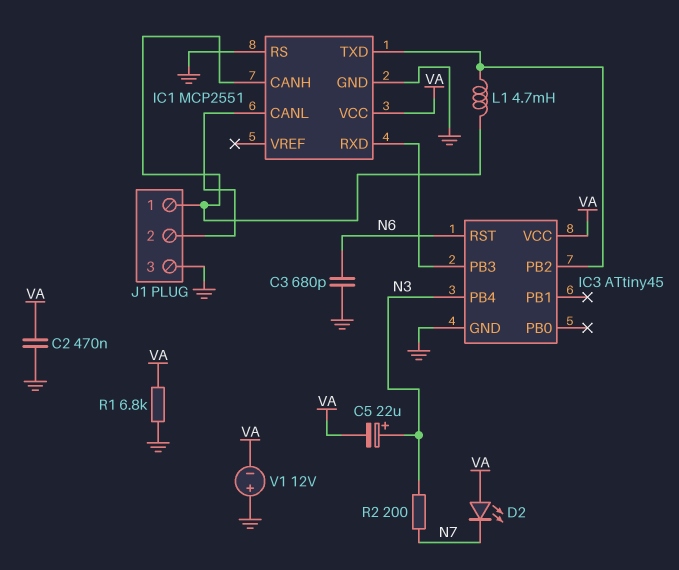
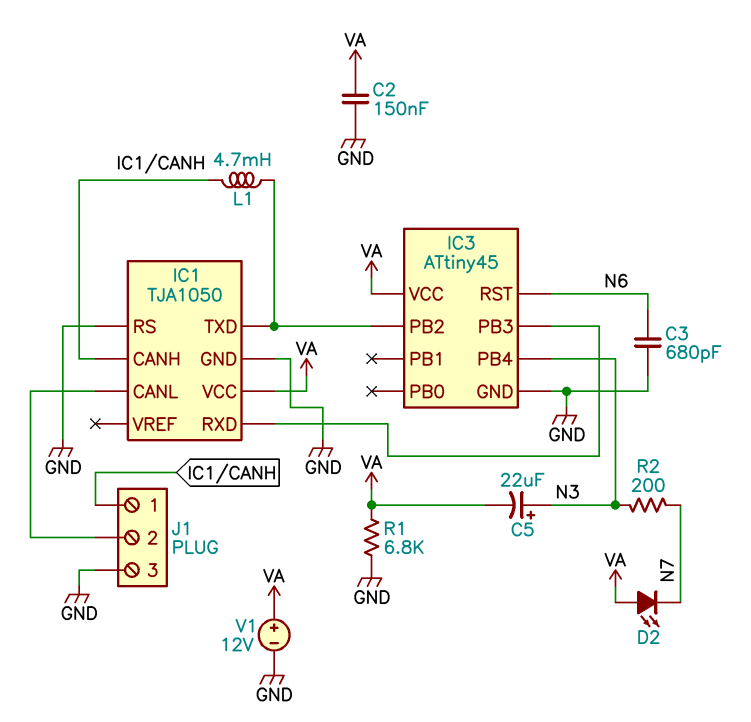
C2: 470nF (GND, VA) -> 150nF (GND, VA)
IC1: MCP2551 -> TJA1050
V1: 12V (plus GND, minus VA) -> 12V (plus VA, minus GND)

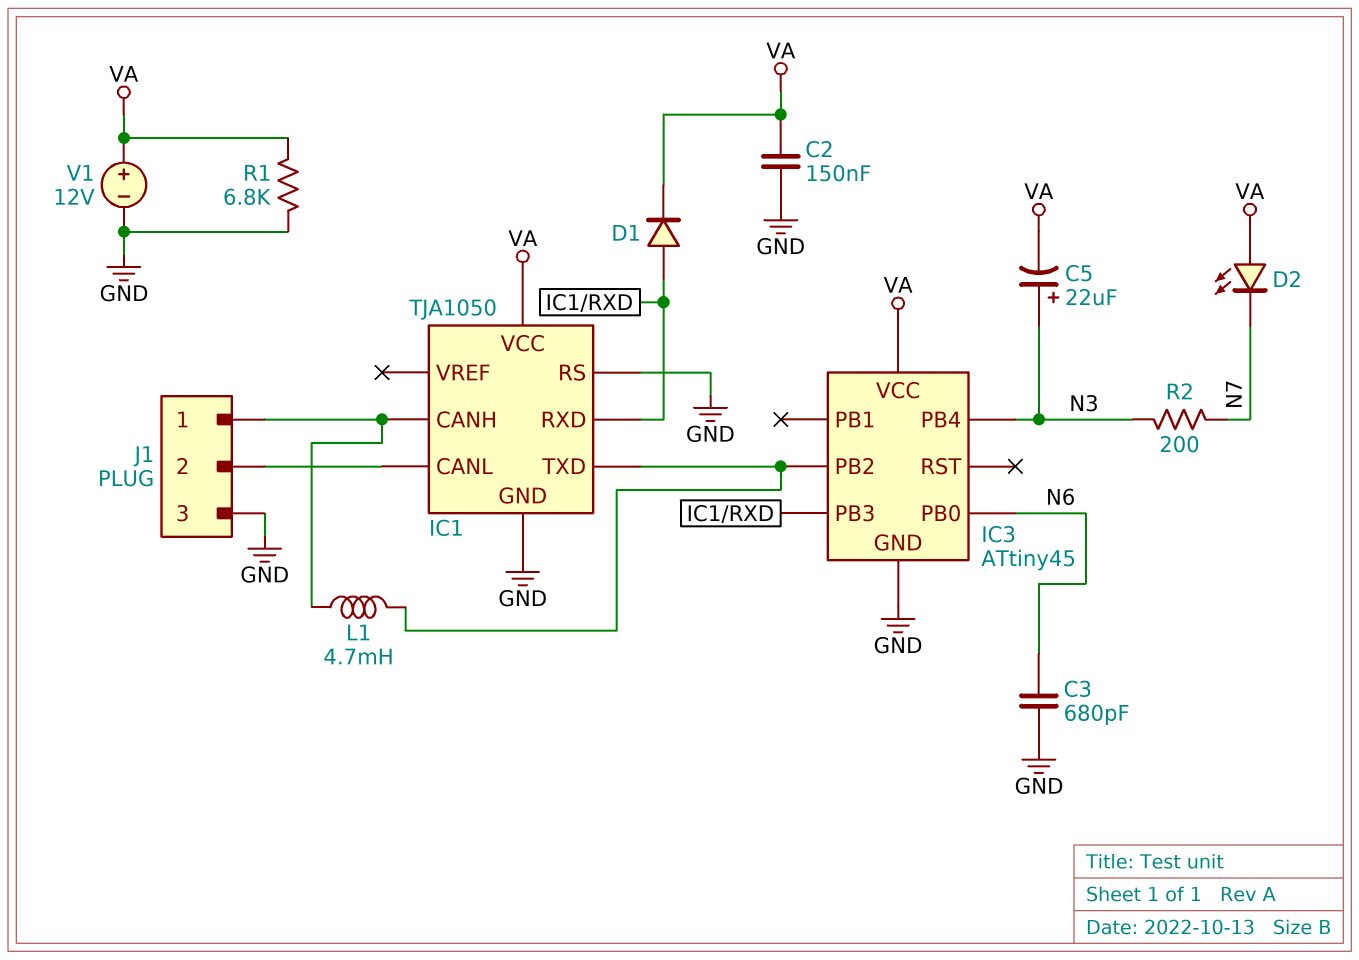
D1: none -> diode (A IC1/RXD, K VA)
IC3 pin PB0: none -> N6
IC3 pin RST: N6 -> none

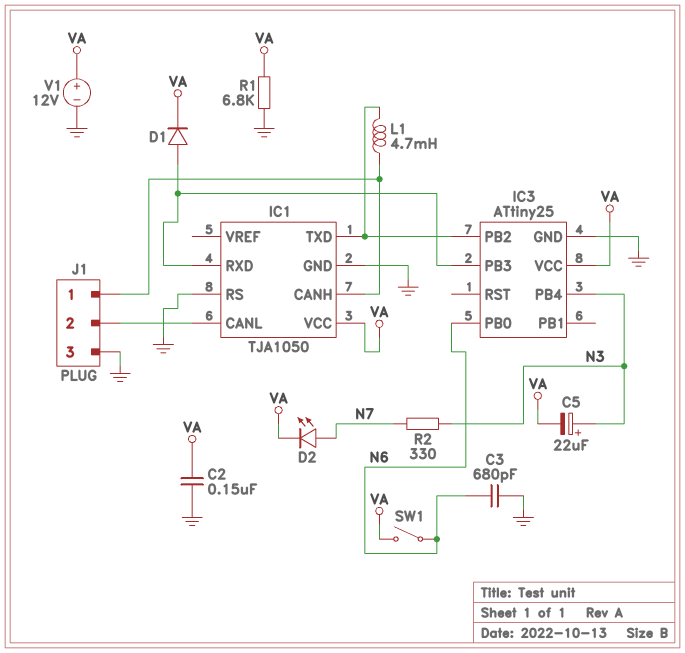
D2: LED (A VA, K N7) -> LED (A N7, K VA)
IC3: ATtiny45 -> ATtiny25
R2: 200 (N3, N7) -> 330 (N3, N7)
SW1: none -> switch (N6, VA)

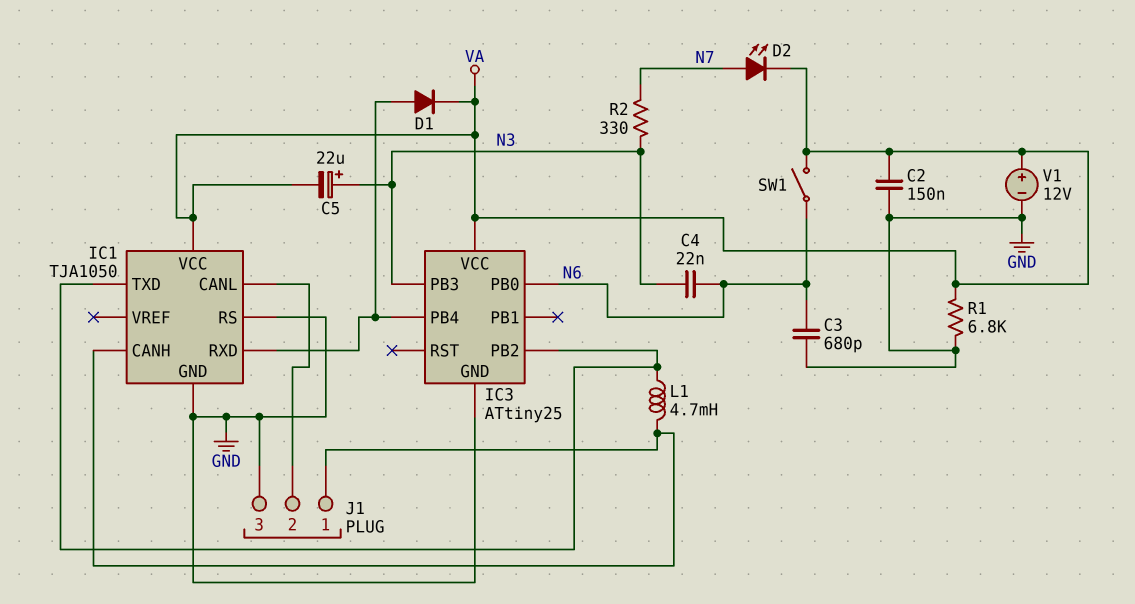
C4: none -> 22nF (N3, N6)
IC3 pin PB3: IC1/RXD -> N3
IC3 pin PB4: N3 -> IC1/RXD

